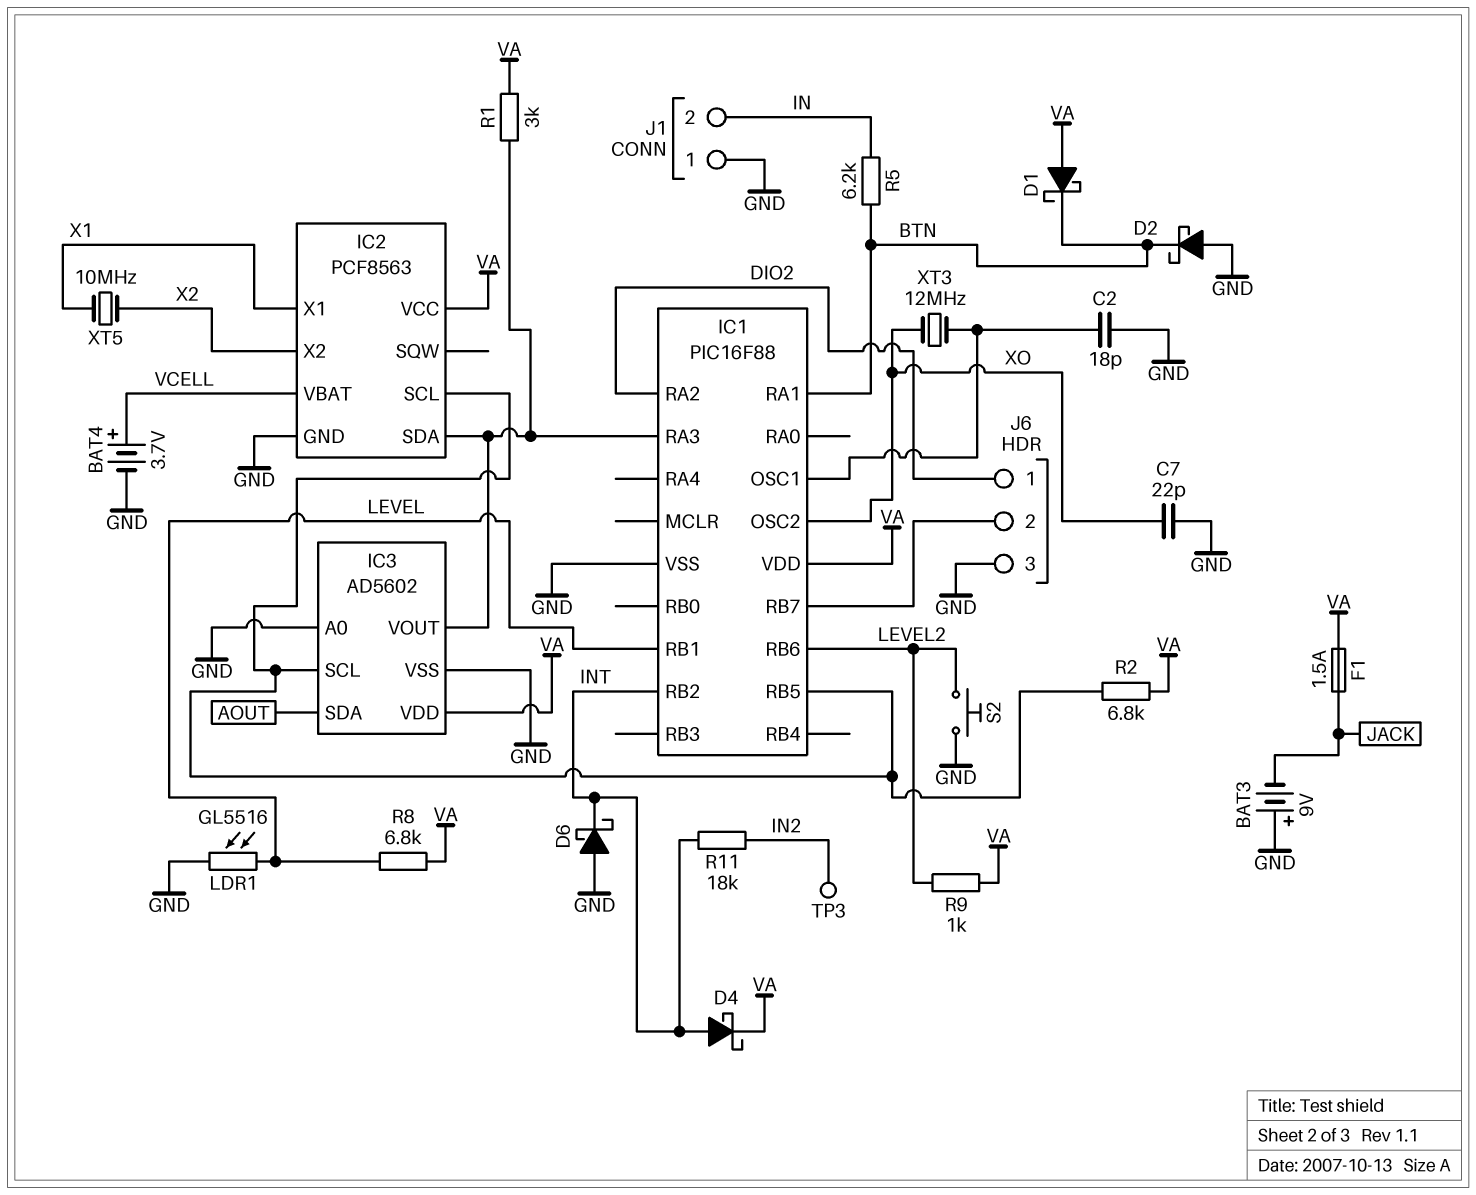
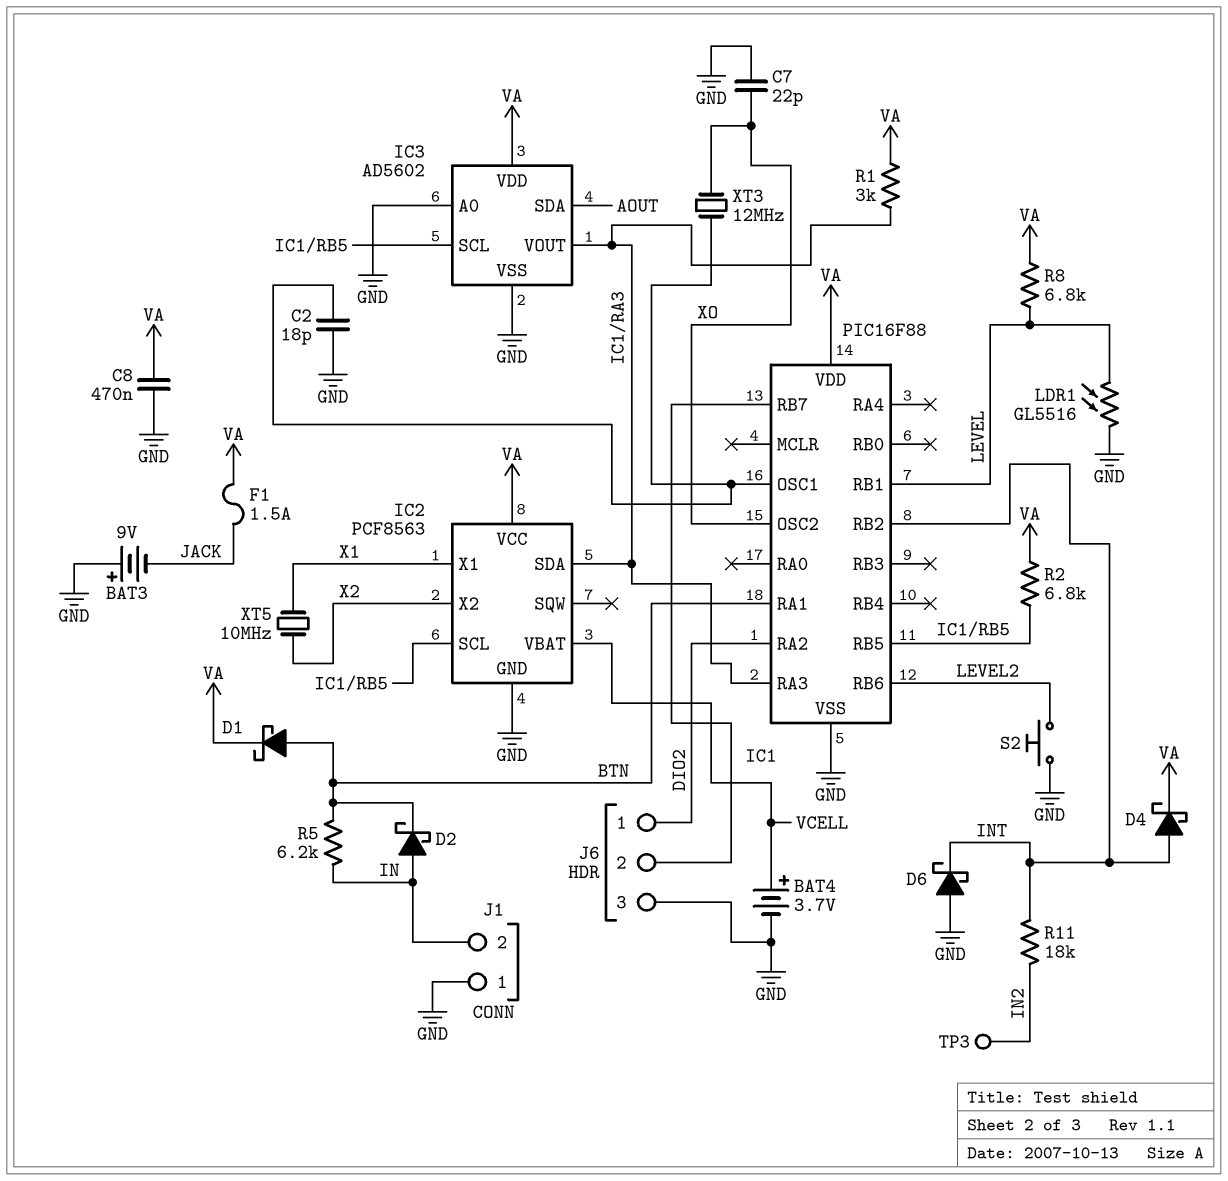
C8: none -> 470nF (GND, VA)
D1: schottky (A VA, K BTN) -> schottky (A BTN, K VA)
D2: schottky (A GND, K BTN) -> schottky (A IN, K BTN)
R9: 1k (LEVEL2, VA) -> none

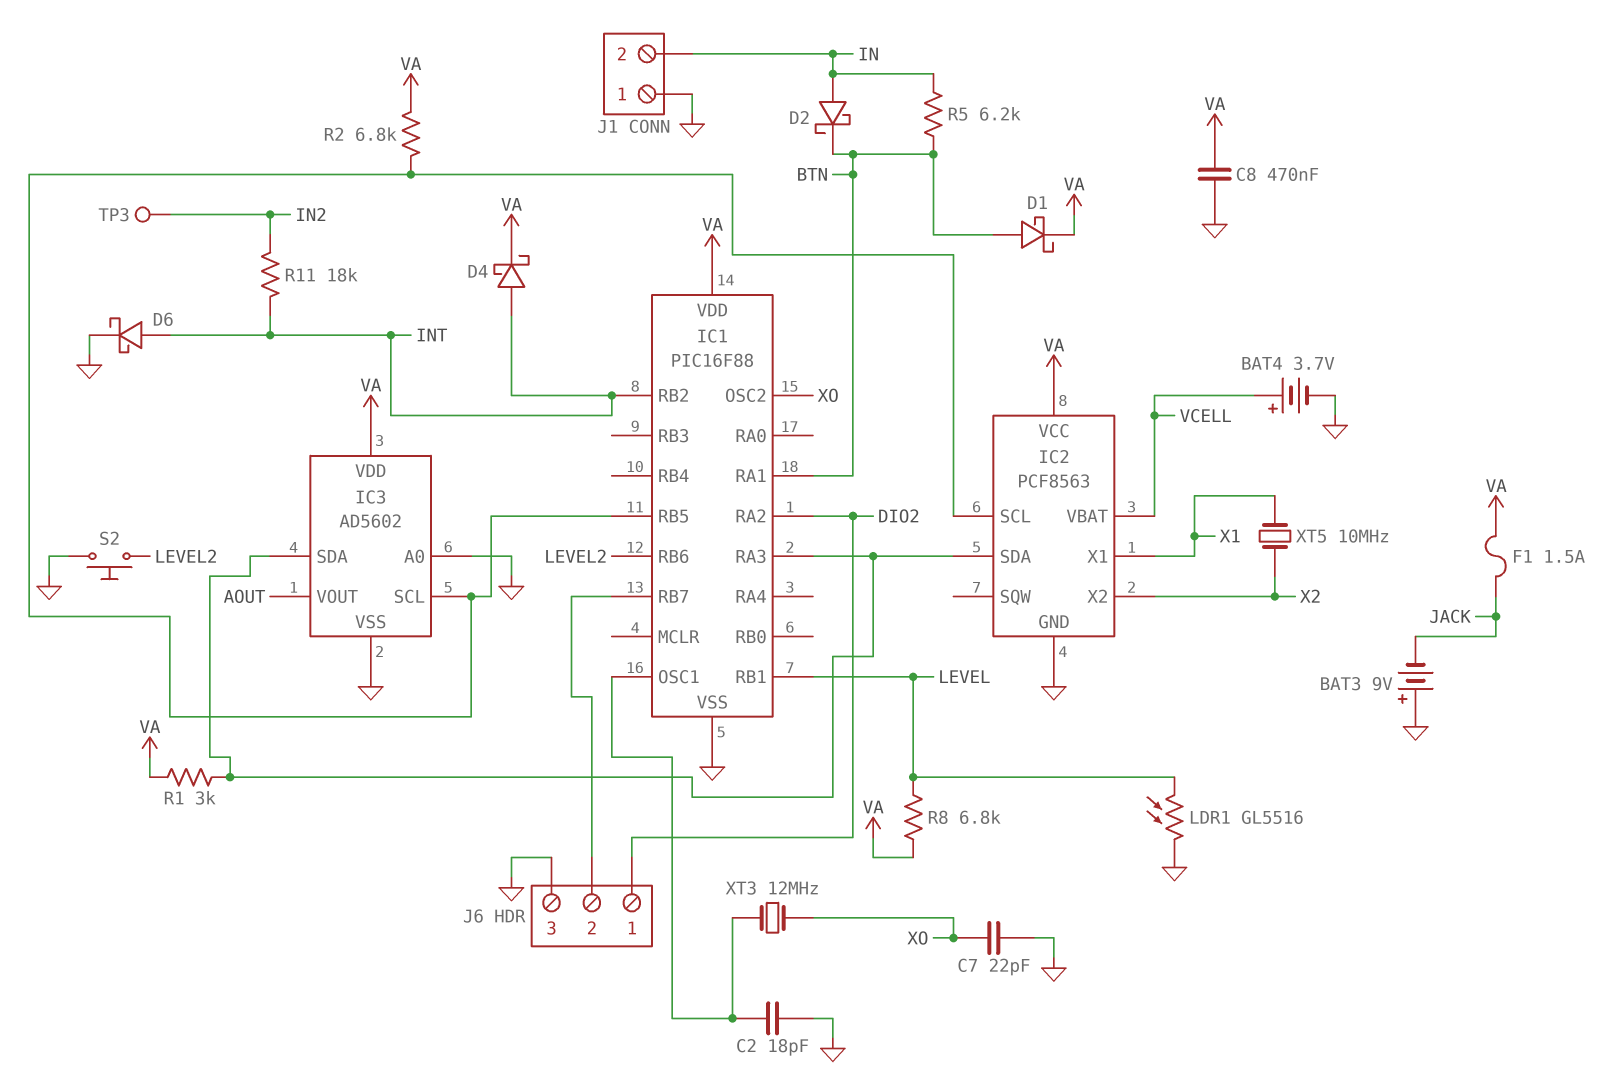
D6: schottky (A GND, K INT) -> schottky (A INT, K GND)
IC3 pin SDA: AOUT -> IC1/RA3
IC3 pin VOUT: IC1/RA3 -> AOUT

